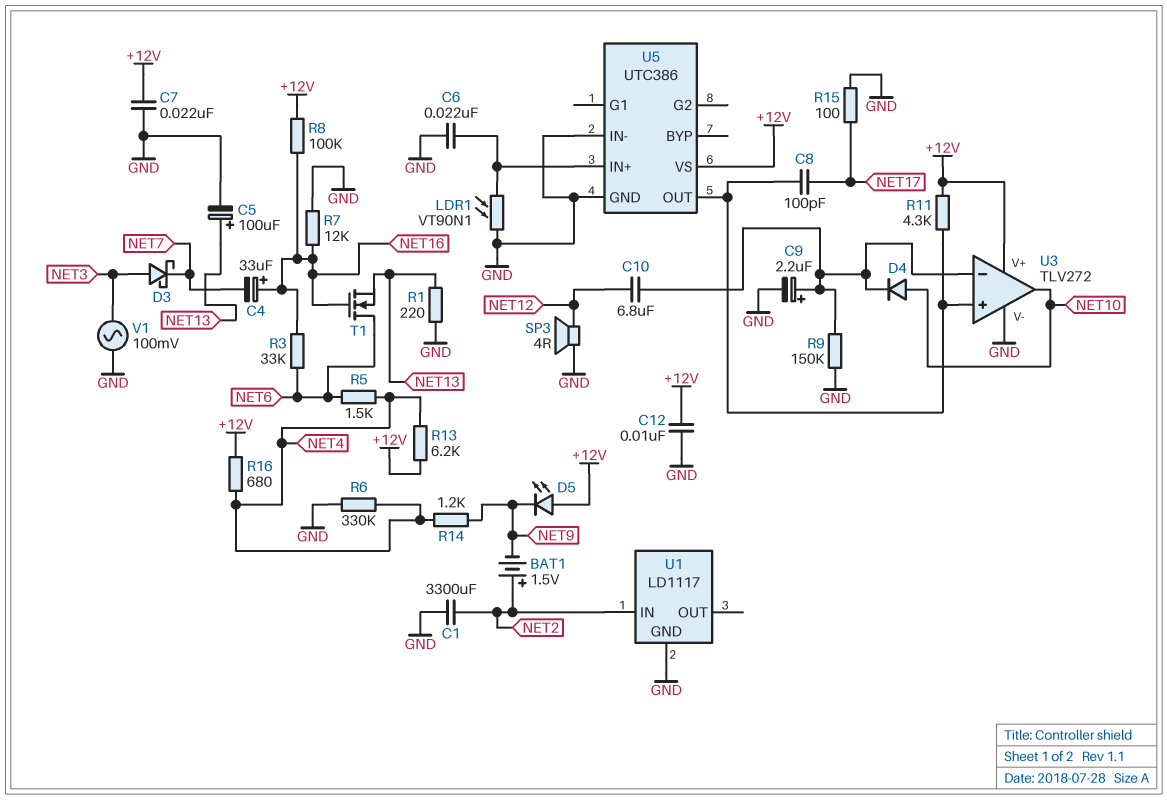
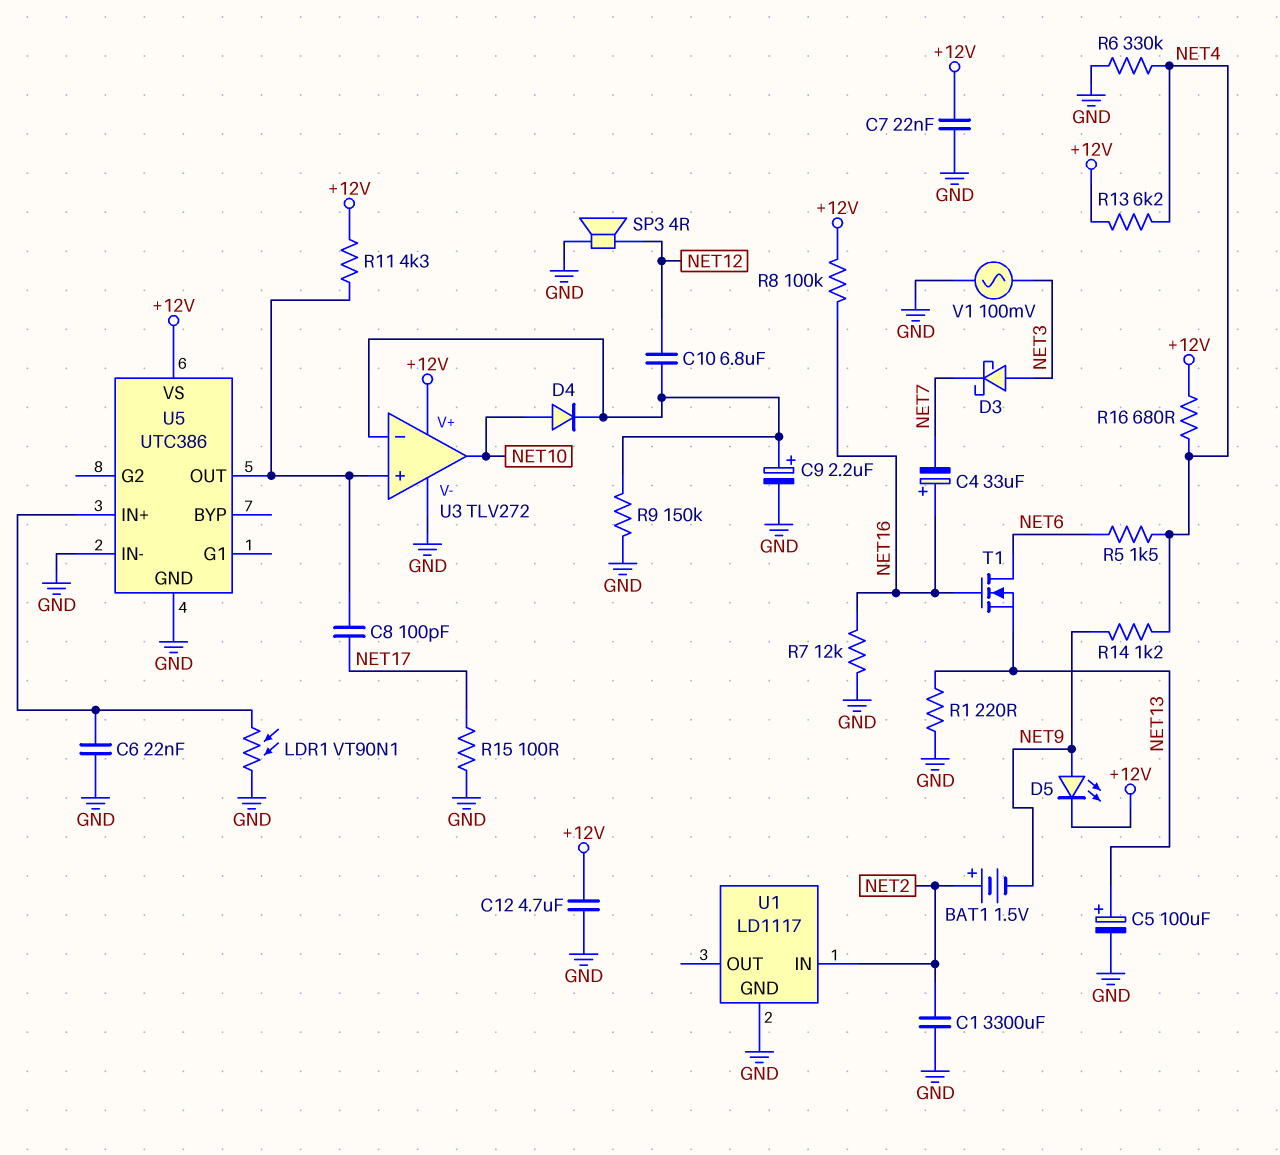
C12: 10nF (+12V, GND) -> 4.7uF (+12V, GND)
D5: LED (A +12V, K NET9) -> LED (A NET9, K +12V)
R3: 33k (NET6, NET16) -> none

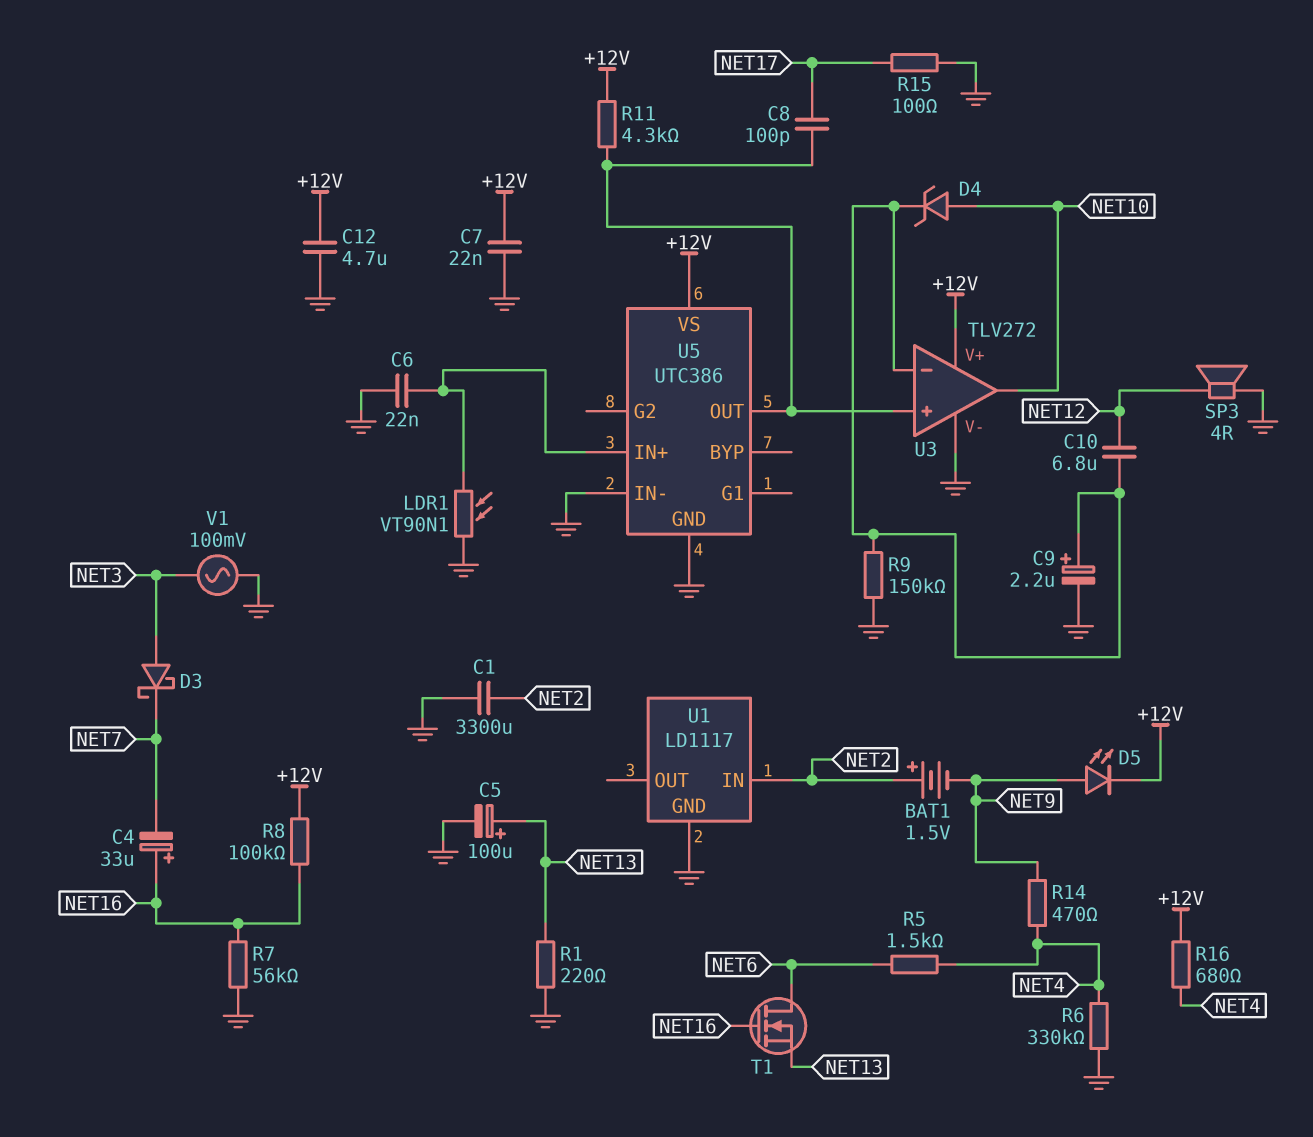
D4: diode (A NET10, K U3/in-) -> zener (A NET10, K U3/in-)
R7: 12k (GND, NET16) -> 56k (GND, NET16)
R13: 6.2k (+12V, NET4) -> none
R14: 1.2k (NET4, NET9) -> 470 (NET4, NET9)

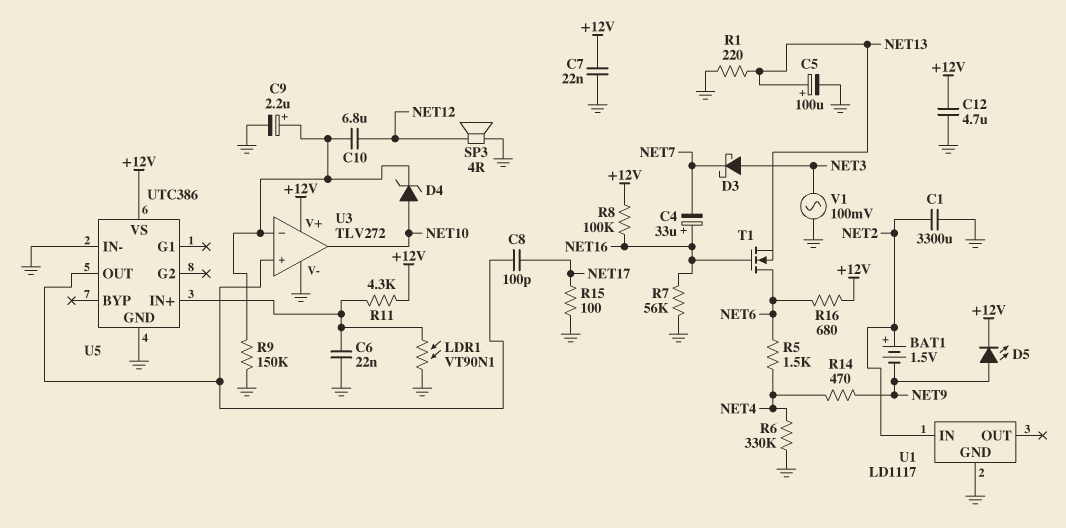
R11: 4.3k (+12V, U3/in+) -> 4.3k (+12V, U5/IN+)
R16: 680 (+12V, NET4) -> 680 (+12V, NET6)

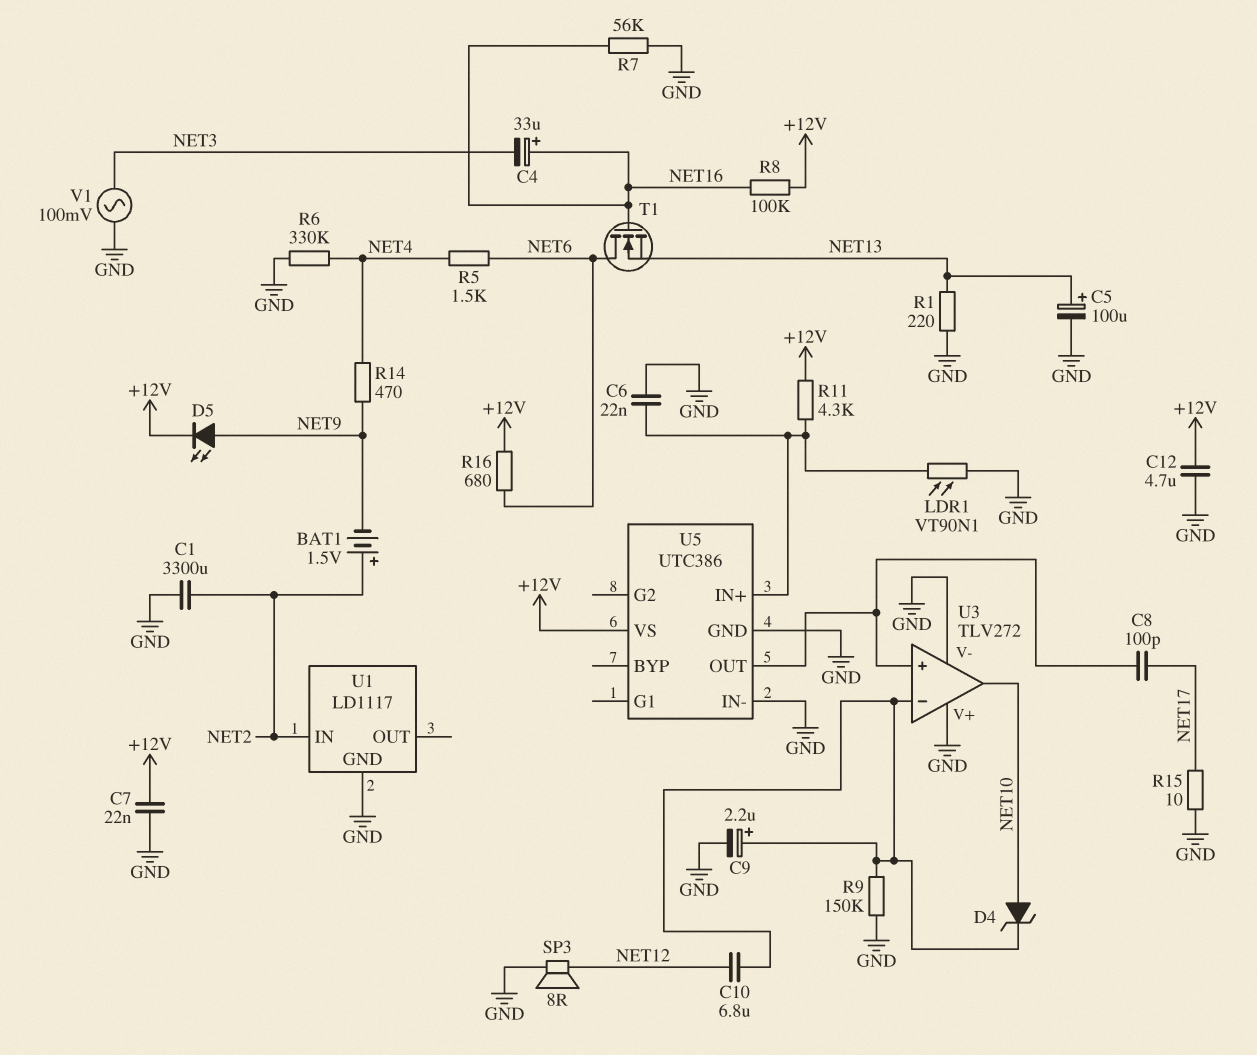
C4: 33uF (plus NET16, minus NET7) -> 33uF (plus NET16, minus NET3)
D3: schottky (A NET3, K NET7) -> none
R15: 100 (GND, NET17) -> 10 (GND, NET17)
SP3: speaker 4R (GND, NET12) -> speaker 8R (GND, NET12)
U3 pin V+: +12V -> GND

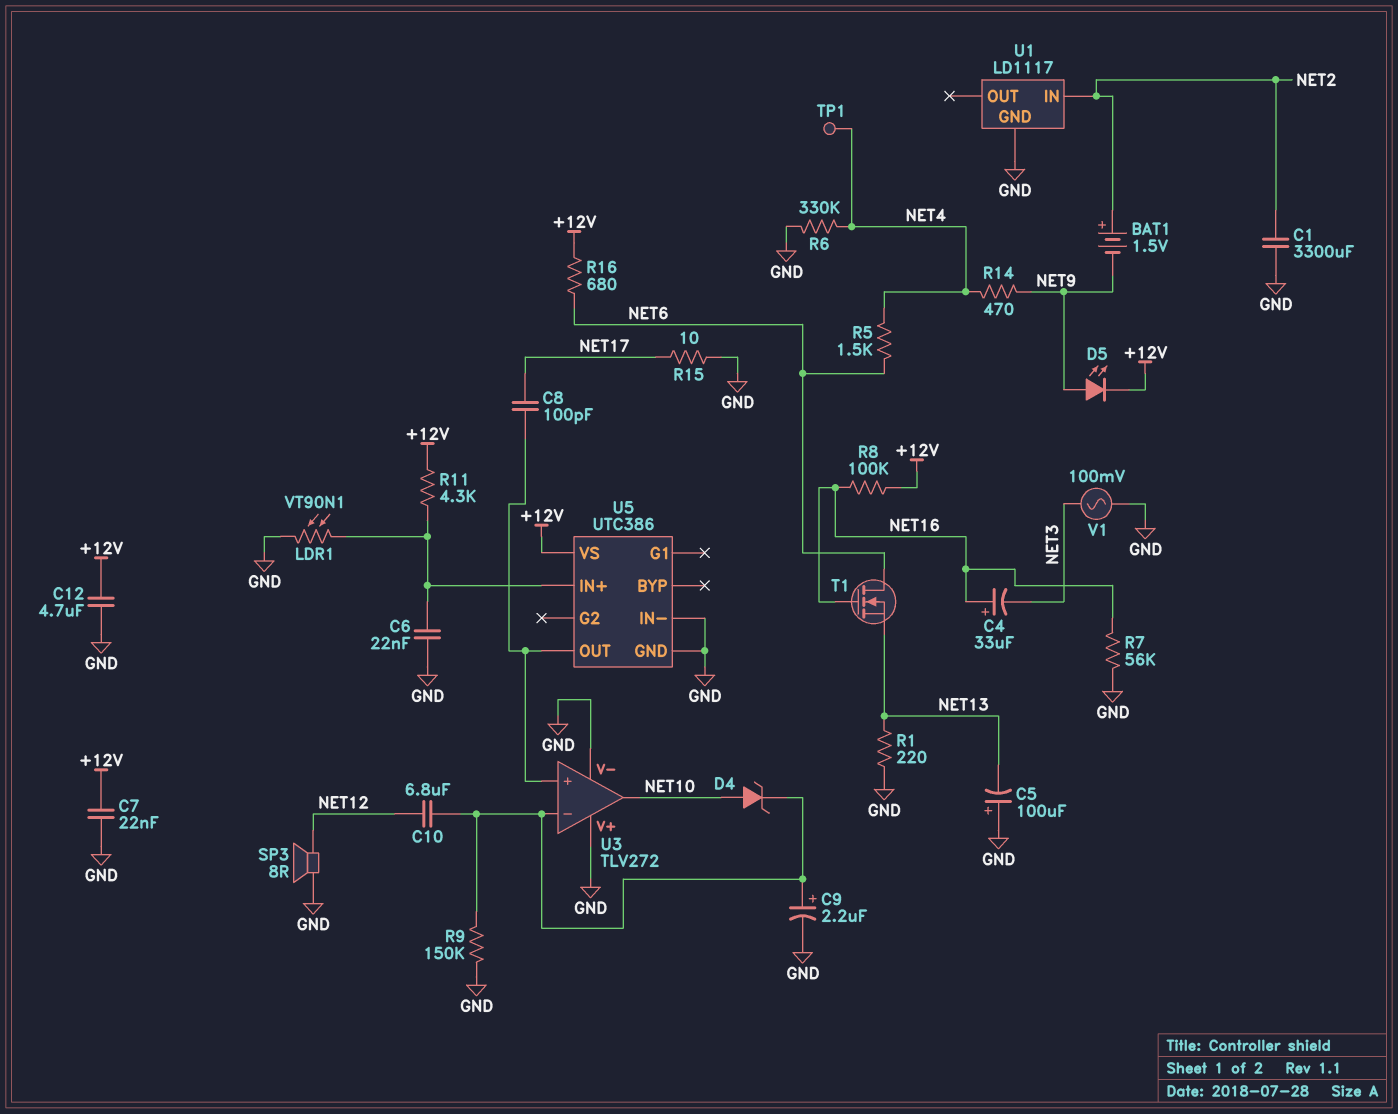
C5: 100uF (plus NET13, minus GND) -> 100uF (plus GND, minus NET13)
TP1: none -> test point (NET4)

